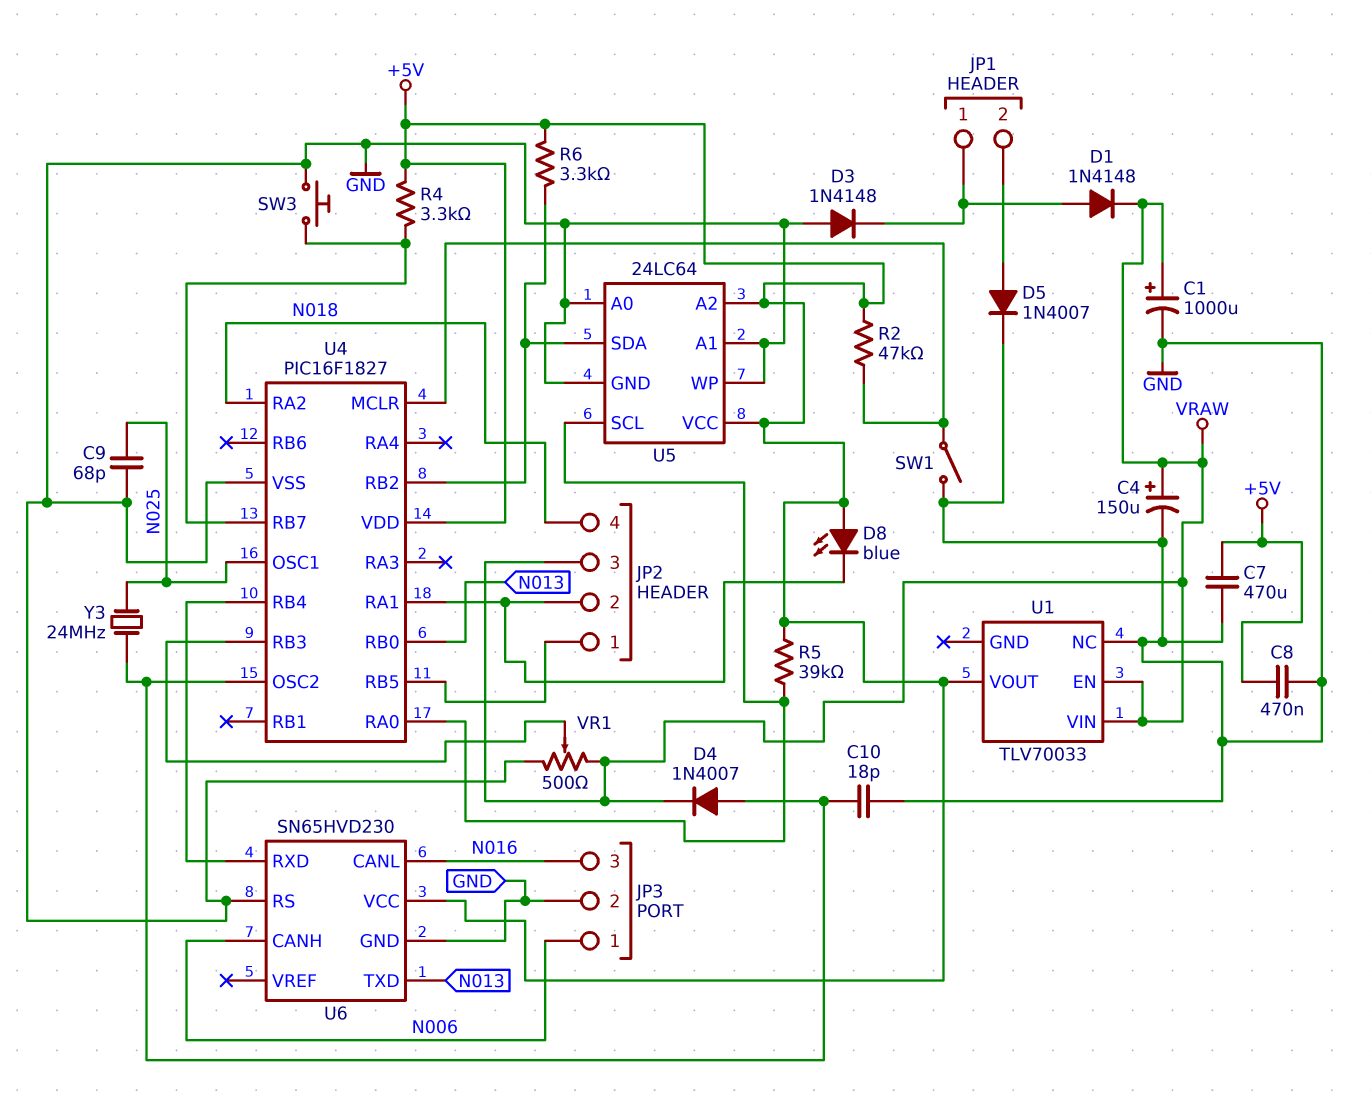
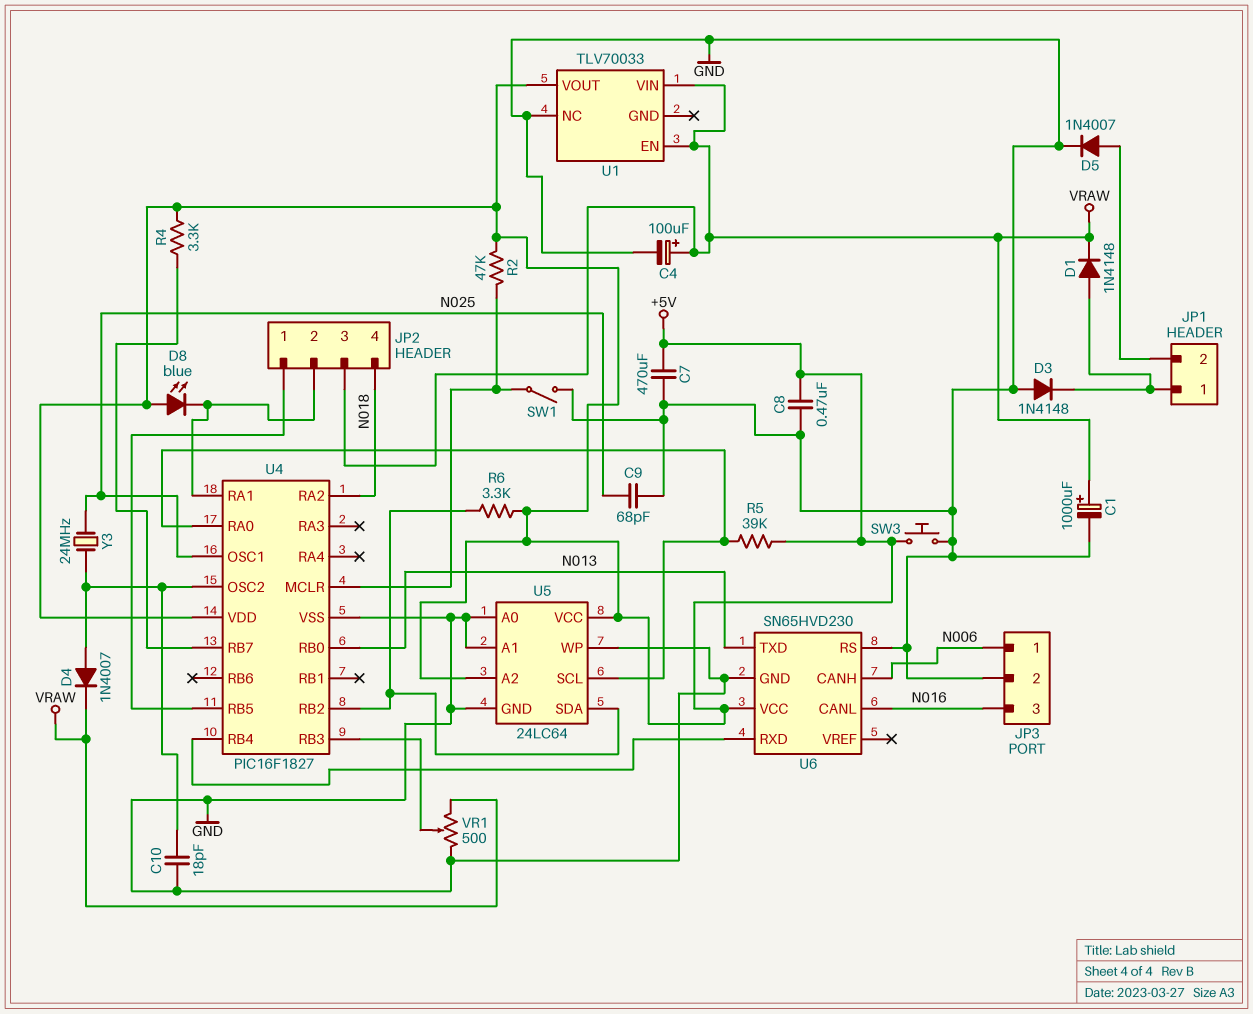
C4: 150uF (plus VRAW, minus GND) -> 100uF (plus VRAW, minus GND)
SW3: button (GND, U4/RB7) -> button (+5V, GND)

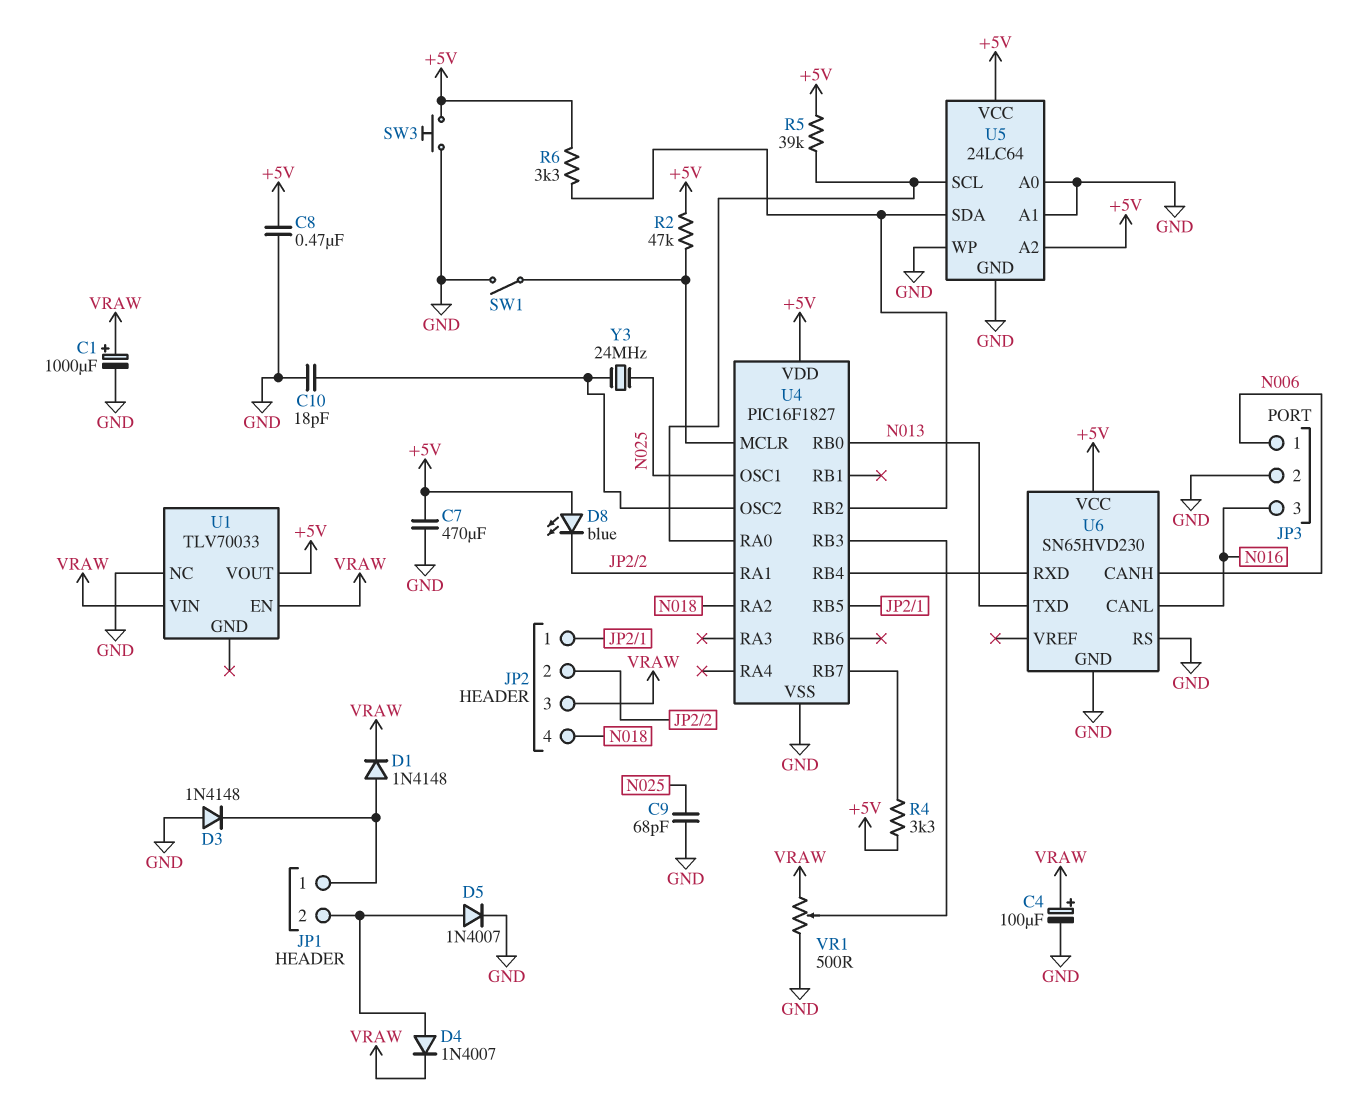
D4: diode 1N4007 (A U4/OSC2, K VRAW) -> diode 1N4007 (A JP1/2, K VRAW)

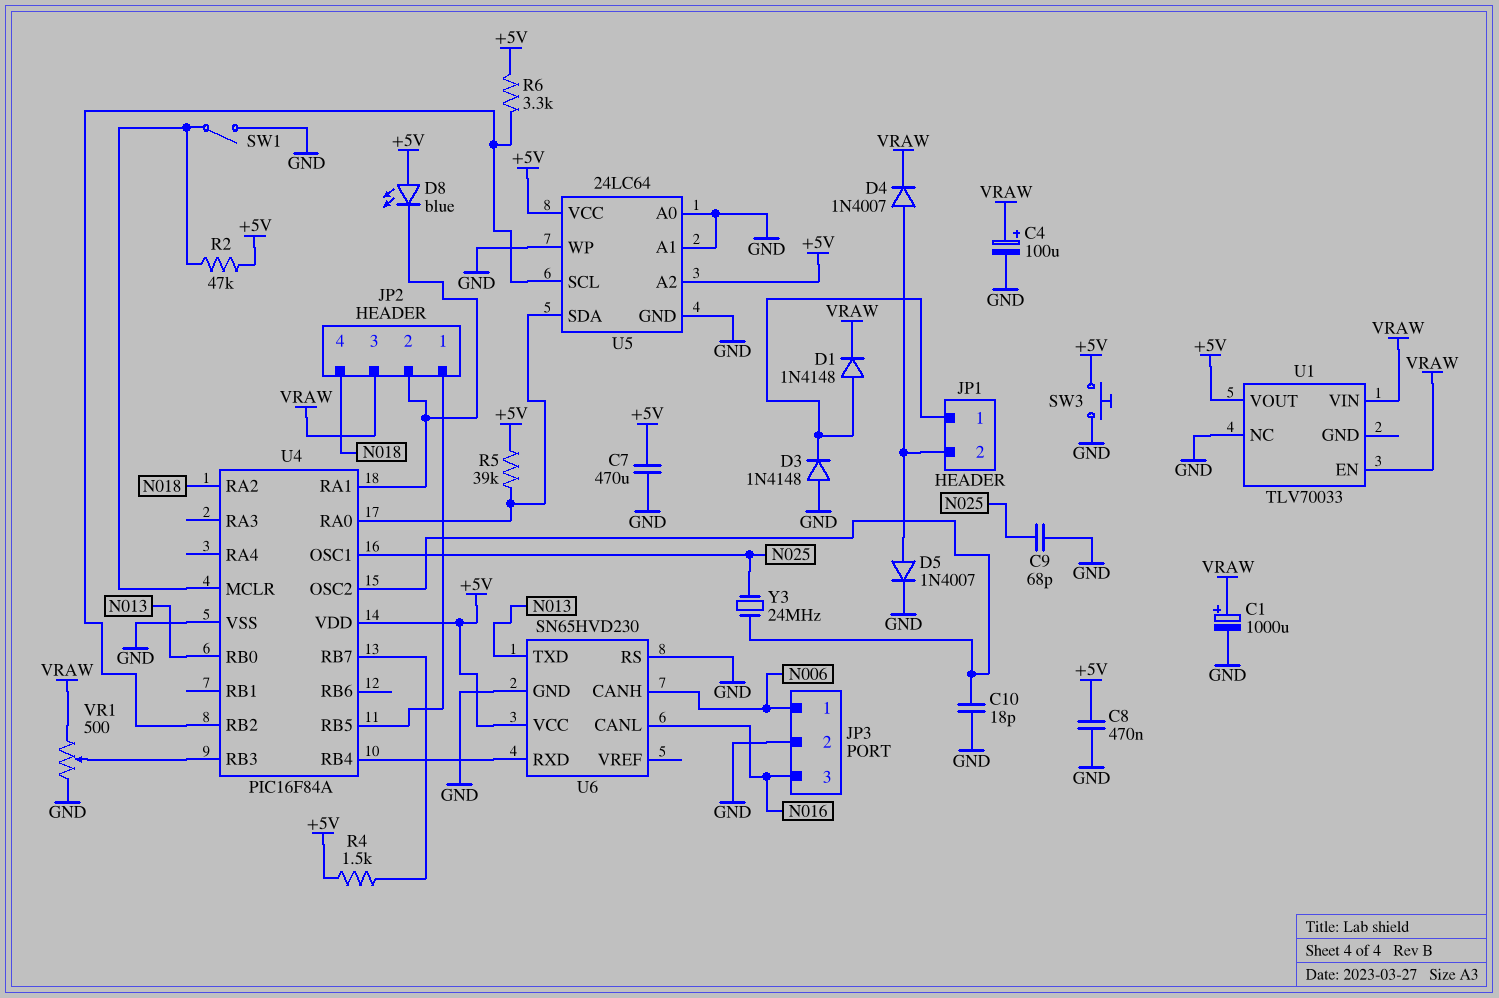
R4: 3.3k (+5V, U4/RB7) -> 1.5k (+5V, U4/RB7)
U4: PIC16F1827 -> PIC16F84A
U5 pin SCL: U4/RA0 -> U4/RB2
U5 pin SDA: U4/RB2 -> U4/RA0

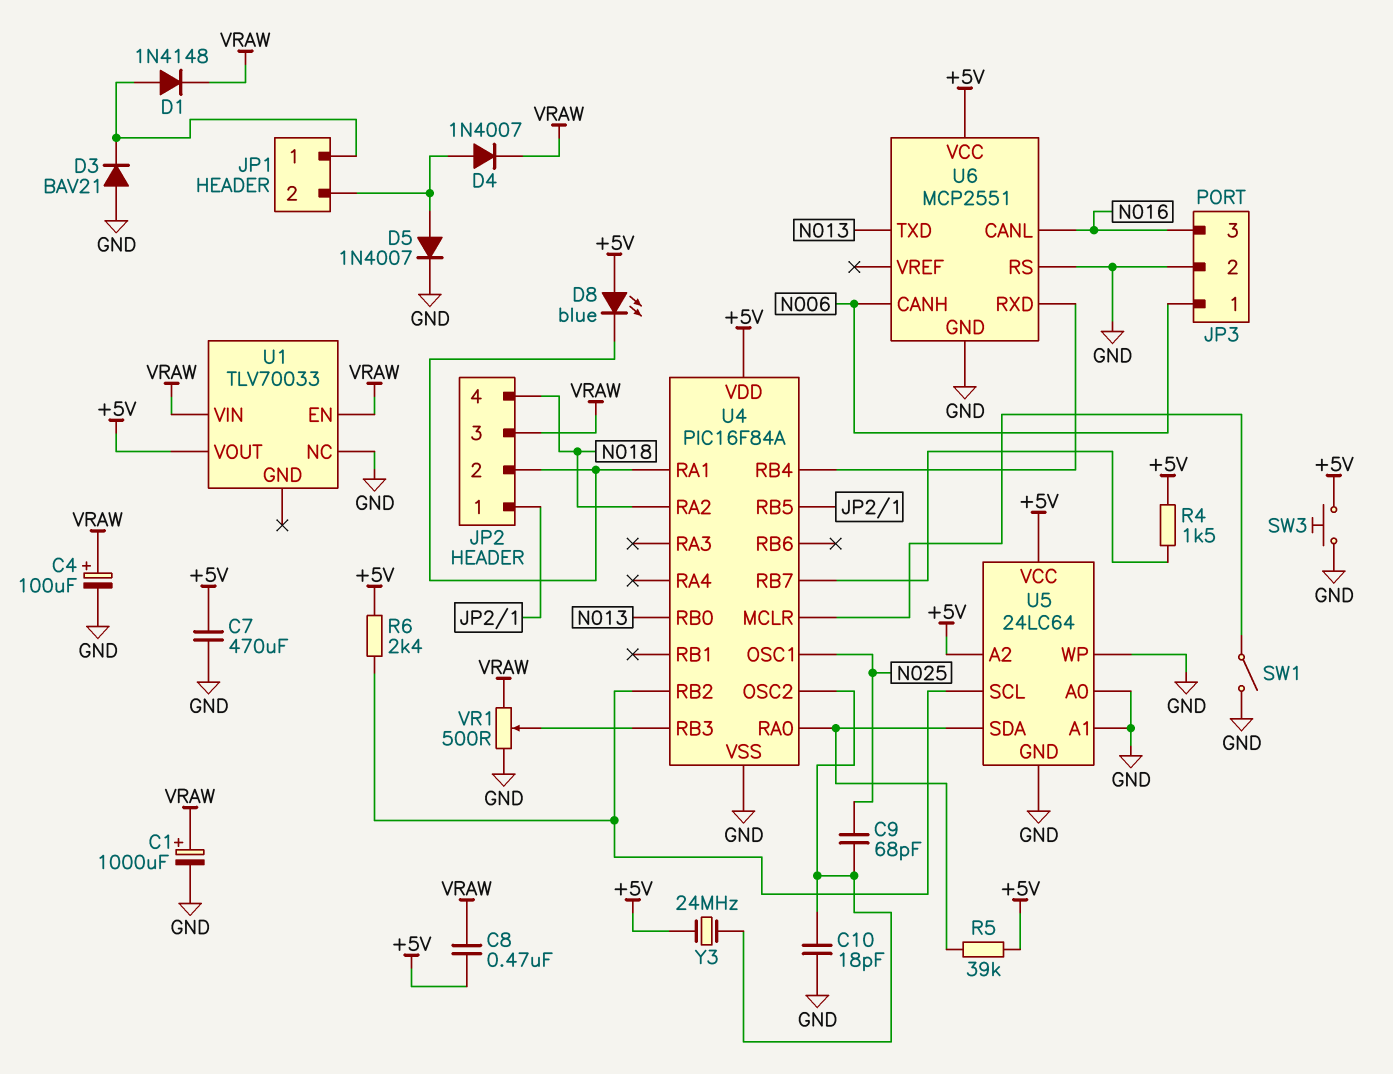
C8: 470nF (+5V, GND) -> 470nF (+5V, VRAW)
C9: 68pF (GND, N025) -> 68pF (N025, U4/OSC2)
D3: diode 1N4148 (A GND, K JP1/1) -> diode BAV21 (A GND, K JP1/1)
R2: 47k (+5V, U4/MCLR) -> none
R6: 3.3k (+5V, U4/RB2) -> 2.4k (+5V, U4/RB2)
U6: SN65HVD230 -> MCP2551
Y3: 24MHz (N025, U4/OSC2) -> 24MHz (+5V, U4/OSC2)

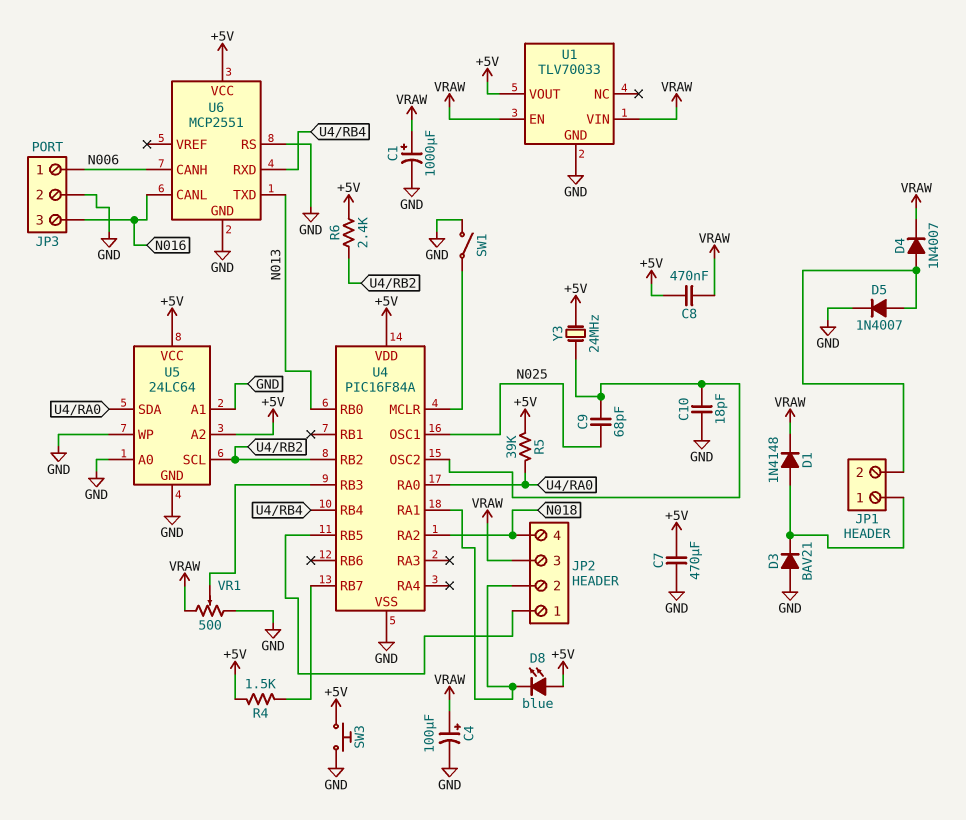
U1 pin GND: none -> GND
U1 pin NC: GND -> none

